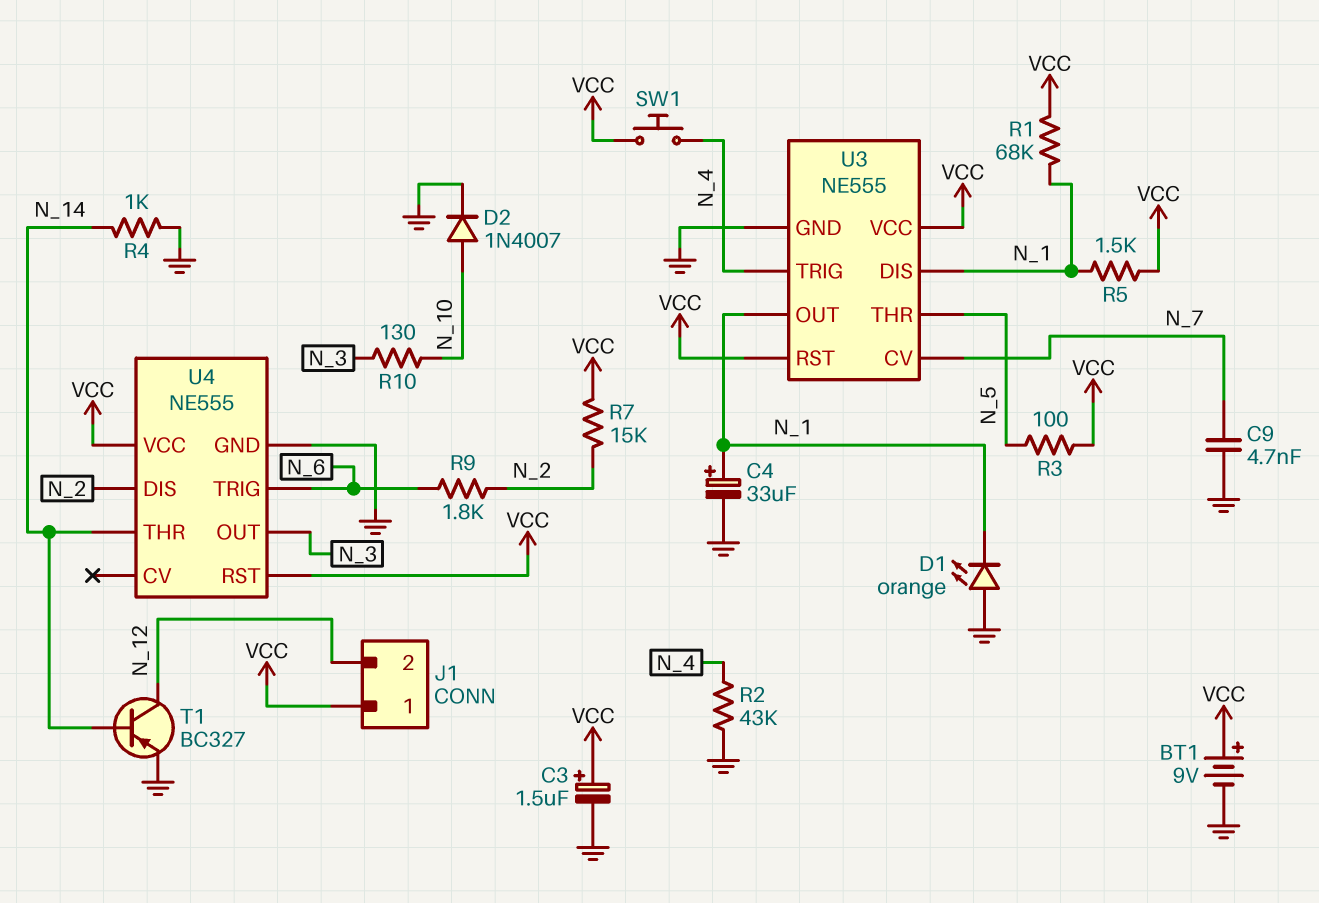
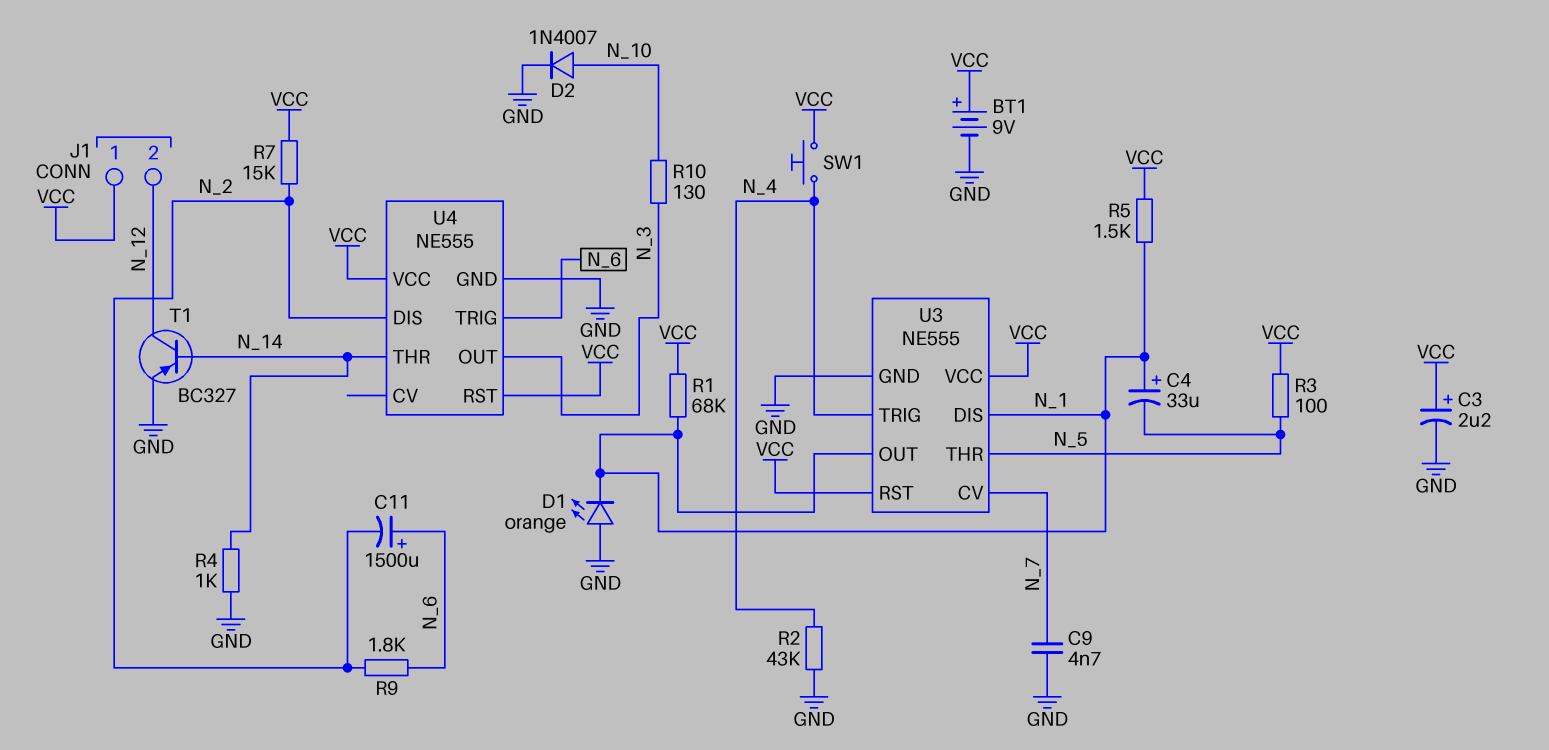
C3: 1.5uF (plus VCC, minus GND) -> 2.2uF (plus VCC, minus GND)
C4: 33uF (plus N_1, minus GND) -> 33uF (plus N_1, minus N_5)
C11: none -> 1500uF (plus N_6, minus N_2)

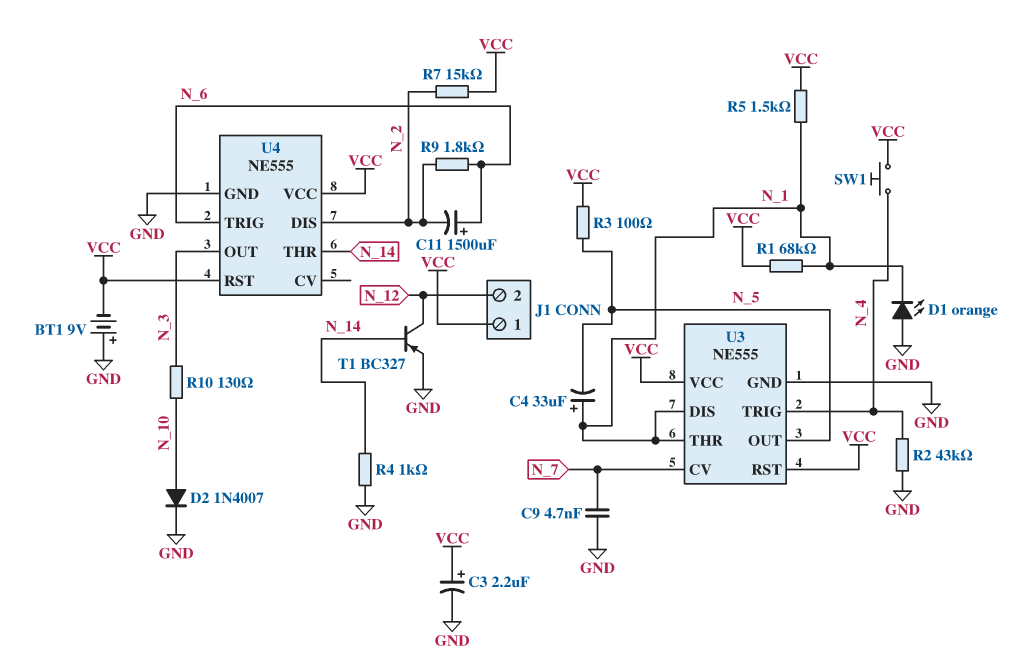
BT1: 9V (plus VCC, minus GND) -> 9V (plus GND, minus VCC)
U3 pin OUT: N_1 -> N_5
U3 pin THR: N_5 -> N_1

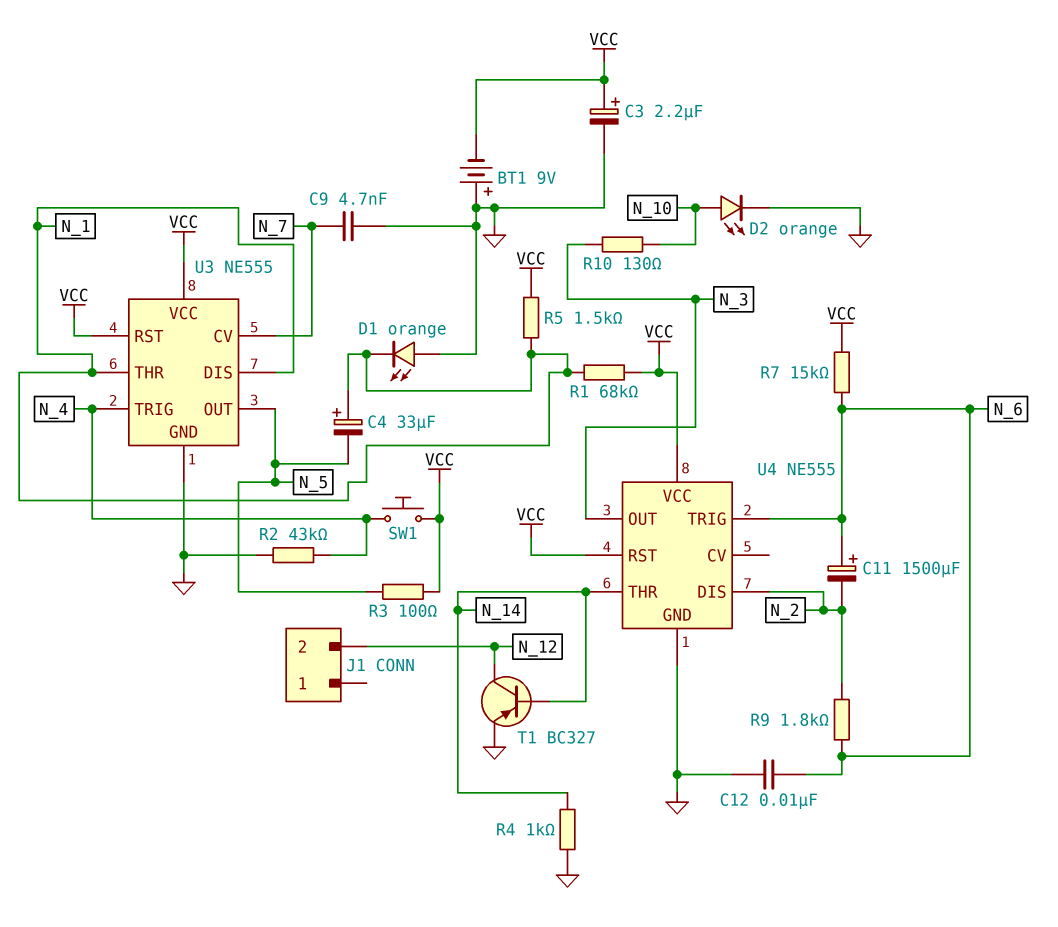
C12: none -> 10nF (GND, N_6)
D2: diode 1N4007 (A N_10, K GND) -> LED orange (A N_10, K GND)
J1 pin 1: VCC -> none
R7: 15k (N_2, VCC) -> 15k (N_6, VCC)

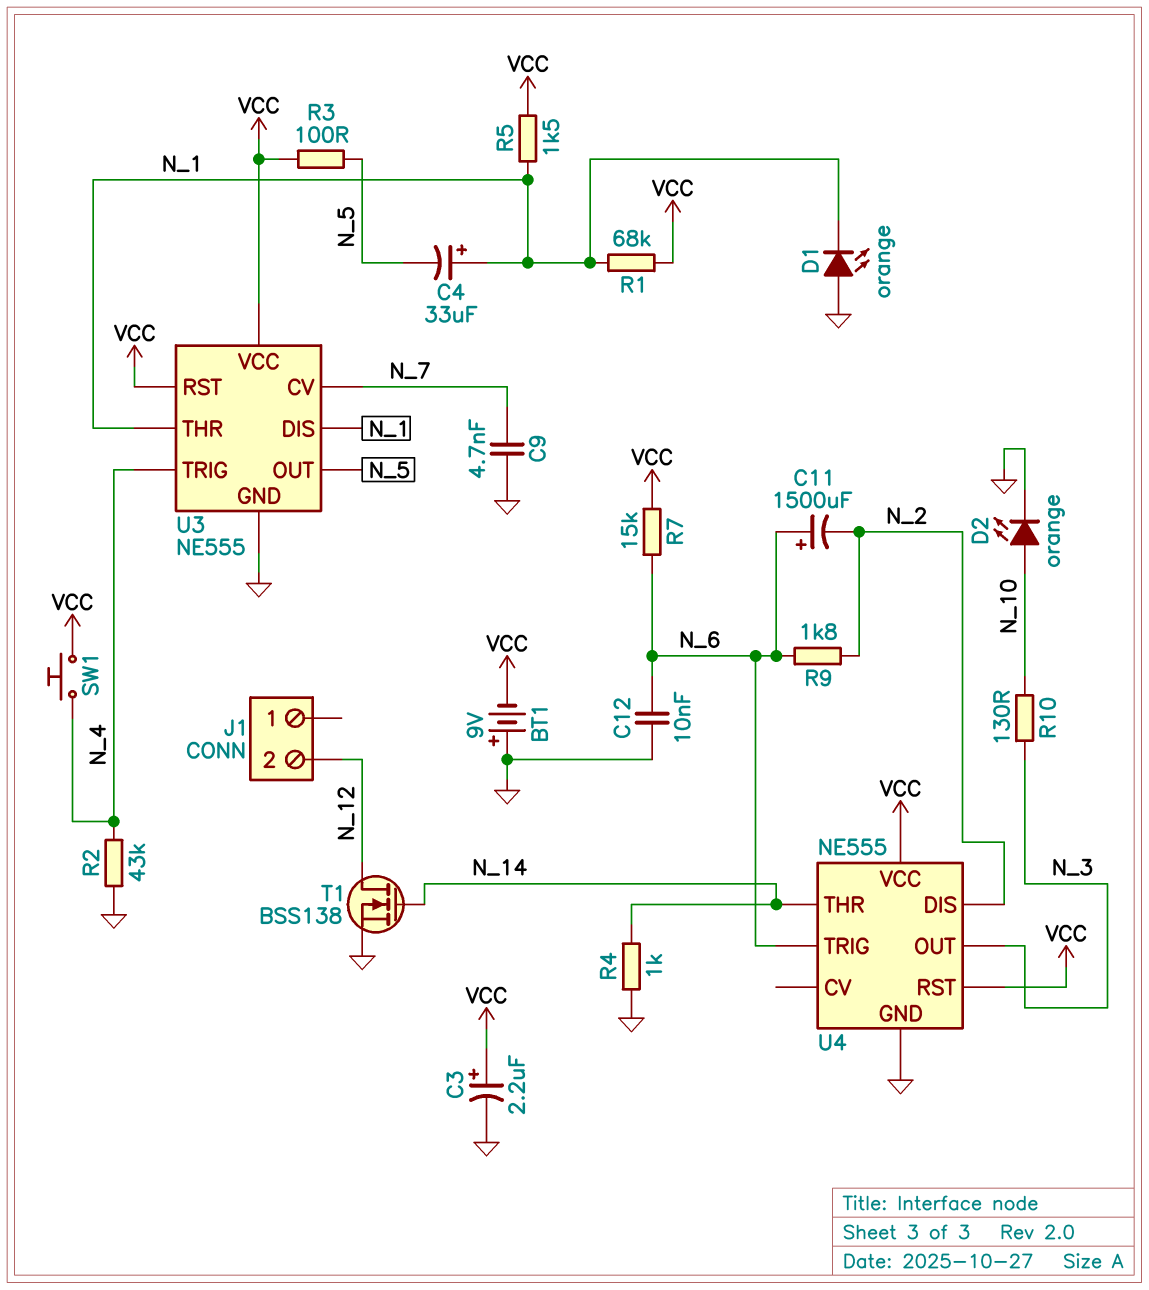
T1: PNP BC327 (B N_14, C N_12, E GND) -> NMOS BSS138 (G N_14, D N_12, S GND)

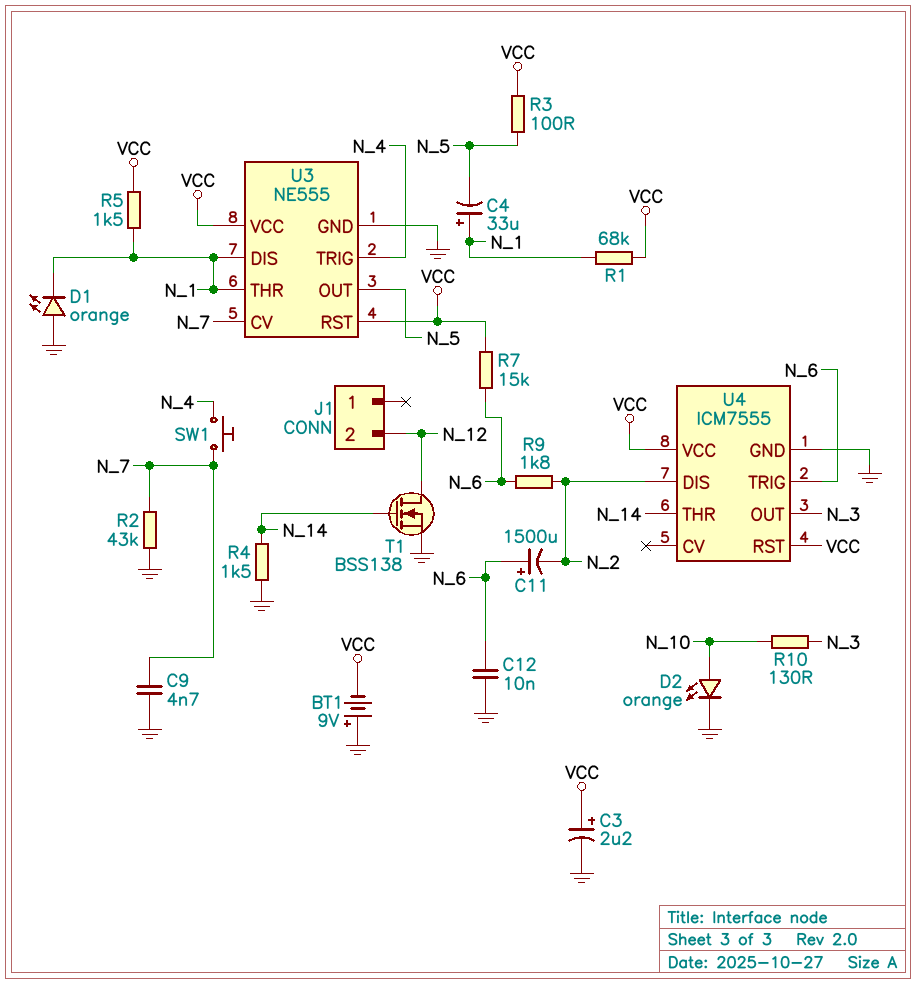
R2: 43k (GND, N_4) -> 43k (GND, N_7)
R4: 1k (GND, N_14) -> 1.5k (GND, N_14)
SW1: button (N_4, VCC) -> button (N_4, N_7)
U4: NE555 -> ICM7555

